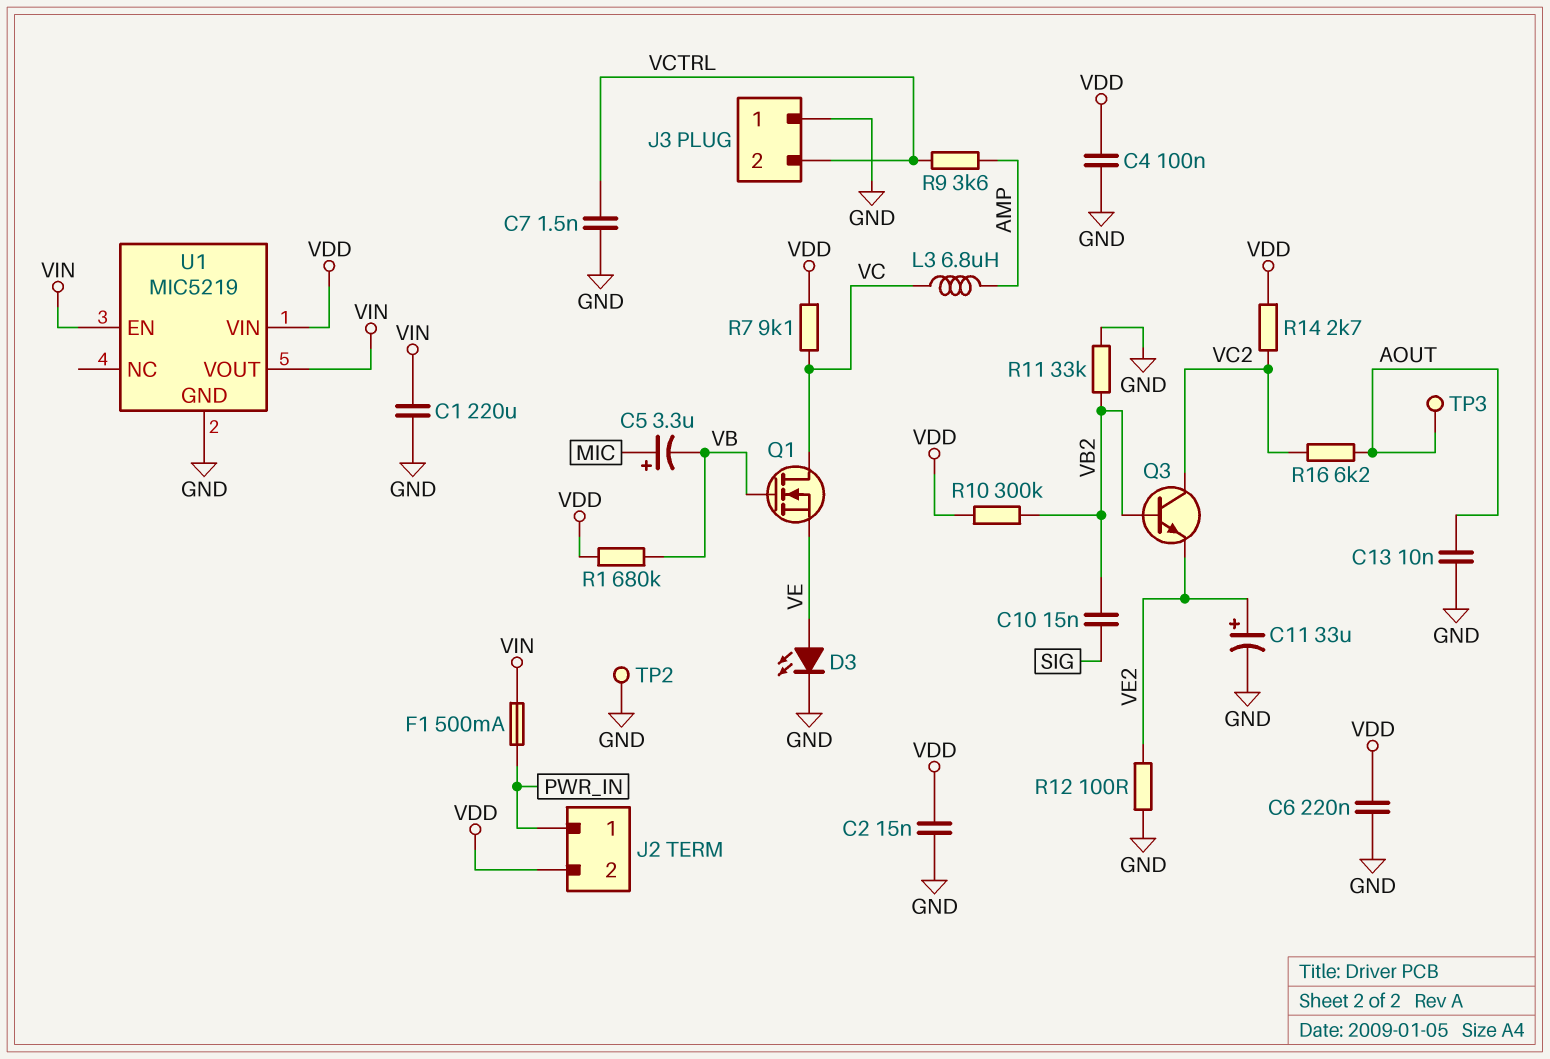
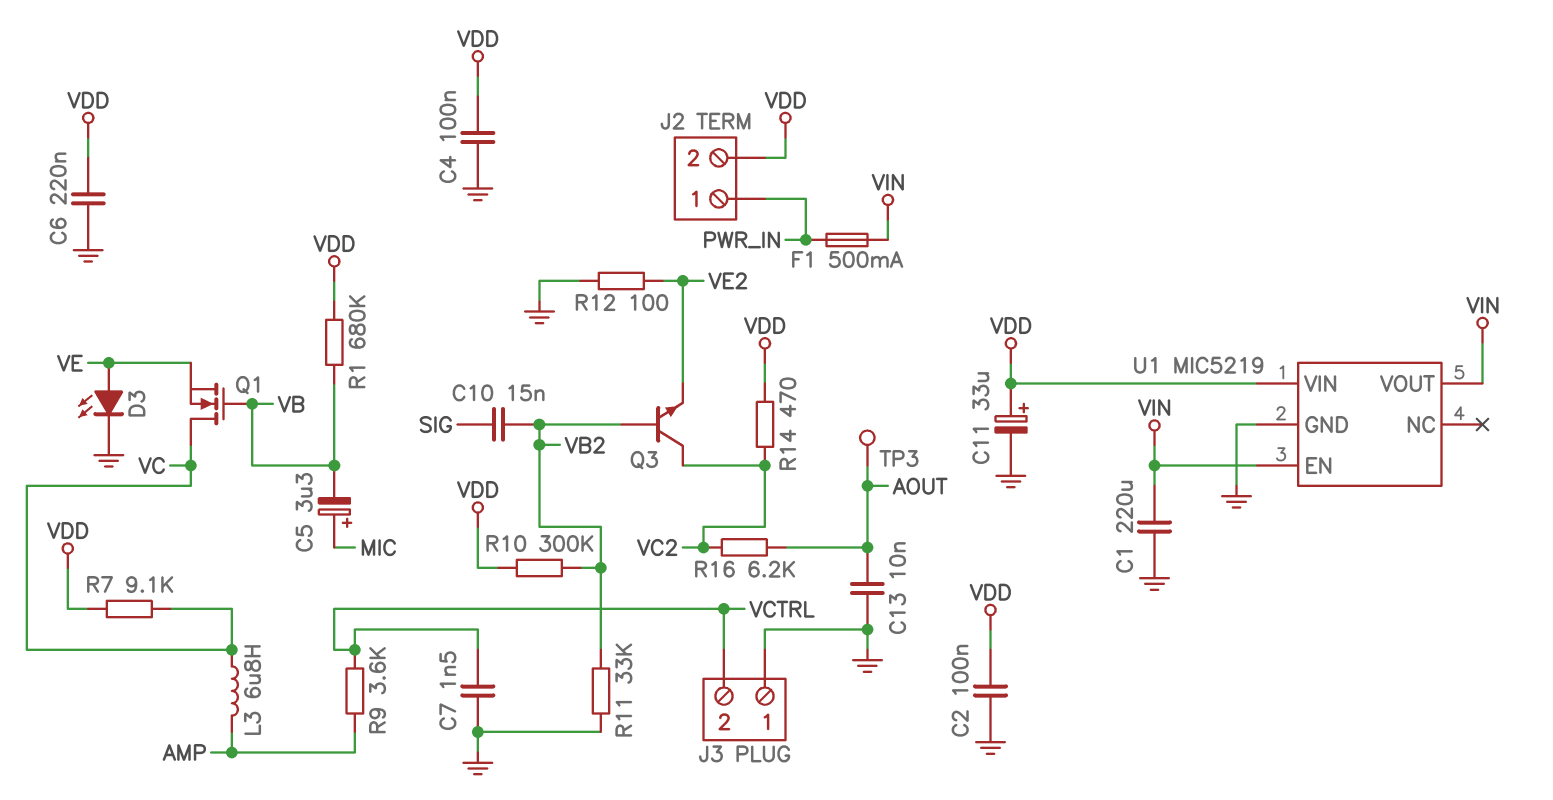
C2: 15nF (GND, VDD) -> 100nF (GND, VDD)
C11: 33uF (plus VE2, minus GND) -> 33uF (plus VDD, minus GND)
R14: 2.7k (VC2, VDD) -> 470 (VC2, VDD)
TP2: test point (GND) -> none

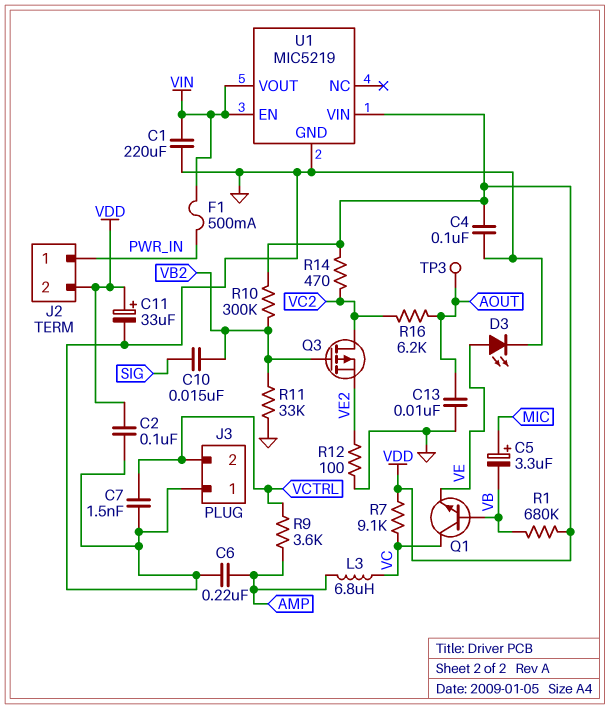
C6: 220nF (GND, VDD) -> 220nF (AMP, GND)
Q1: NMOS (G VB, D VC, S VE) -> NPN (B VB, C VC, E VE)
Q3: NPN (B VB2, C VC2, E VE2) -> PMOS (G VB2, D VC2, S VE2)

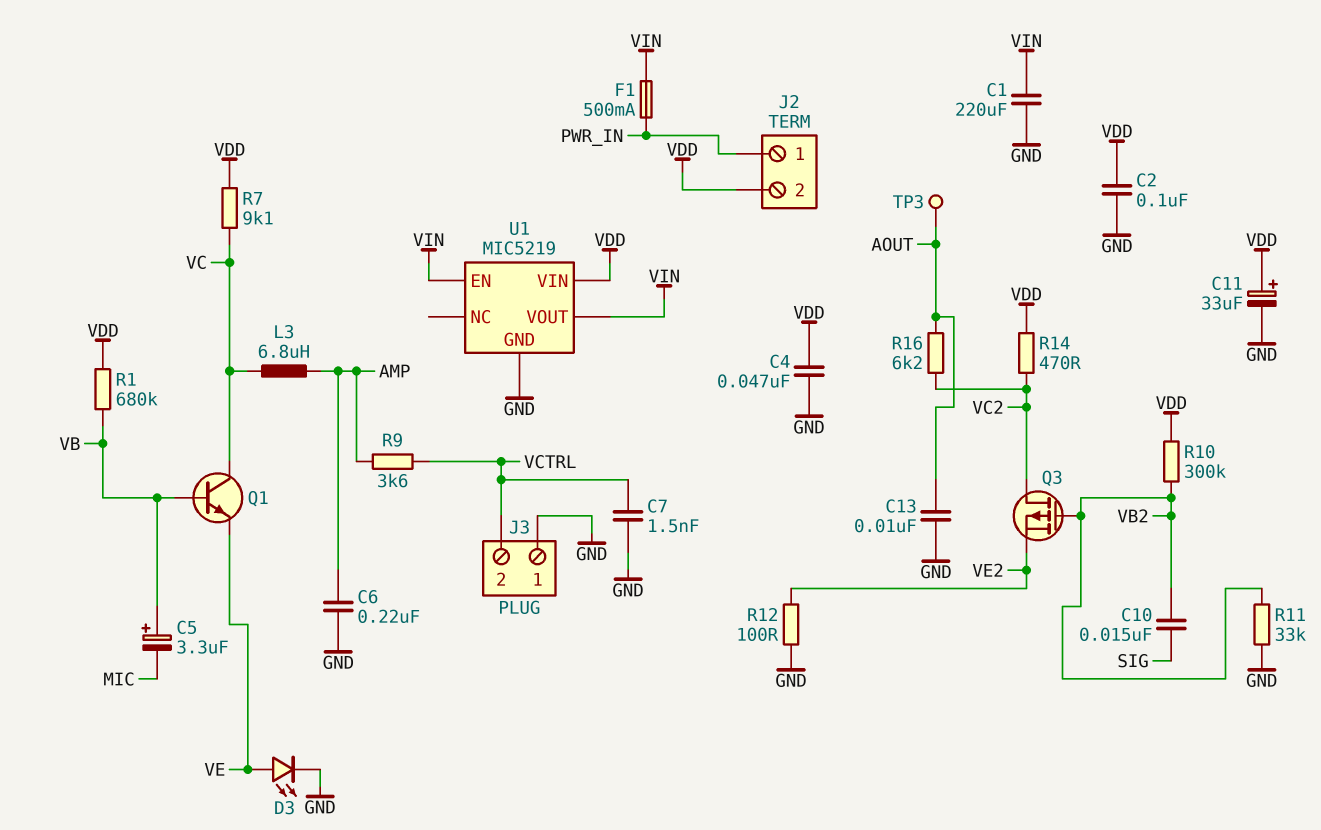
C4: 100nF (GND, VDD) -> 47nF (GND, VDD)
C5: 3.3uF (plus MIC, minus VB) -> 3.3uF (plus VB, minus MIC)

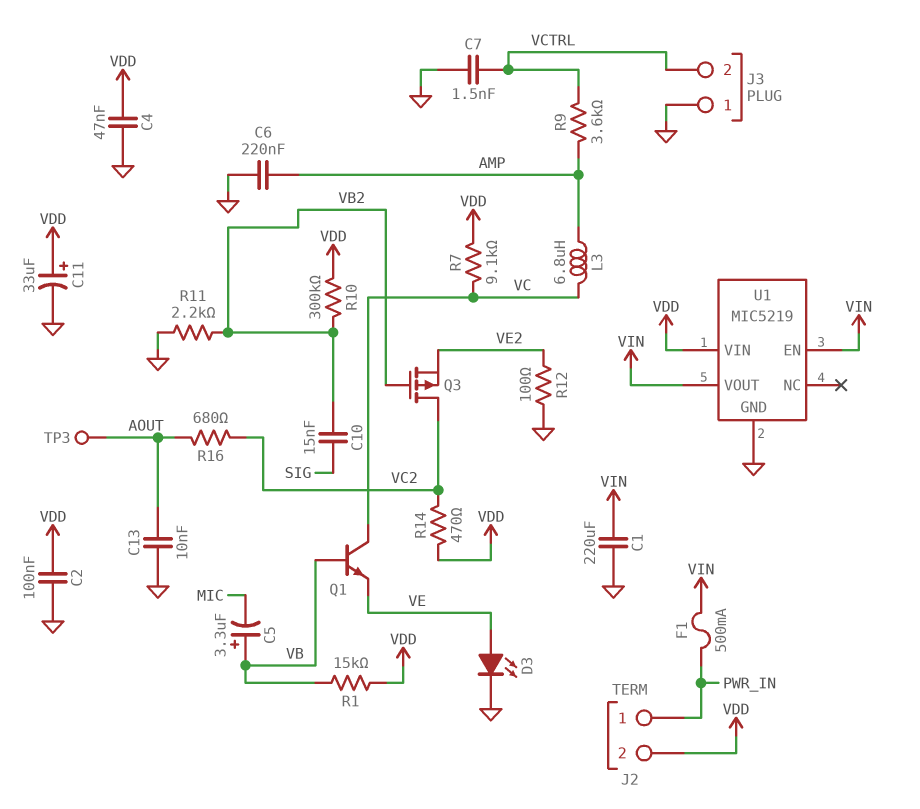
R1: 680k (VB, VDD) -> 15k (VB, VDD)
R11: 33k (GND, VB2) -> 2.2k (GND, VB2)
R16: 6.2k (AOUT, VC2) -> 680 (AOUT, VC2)

